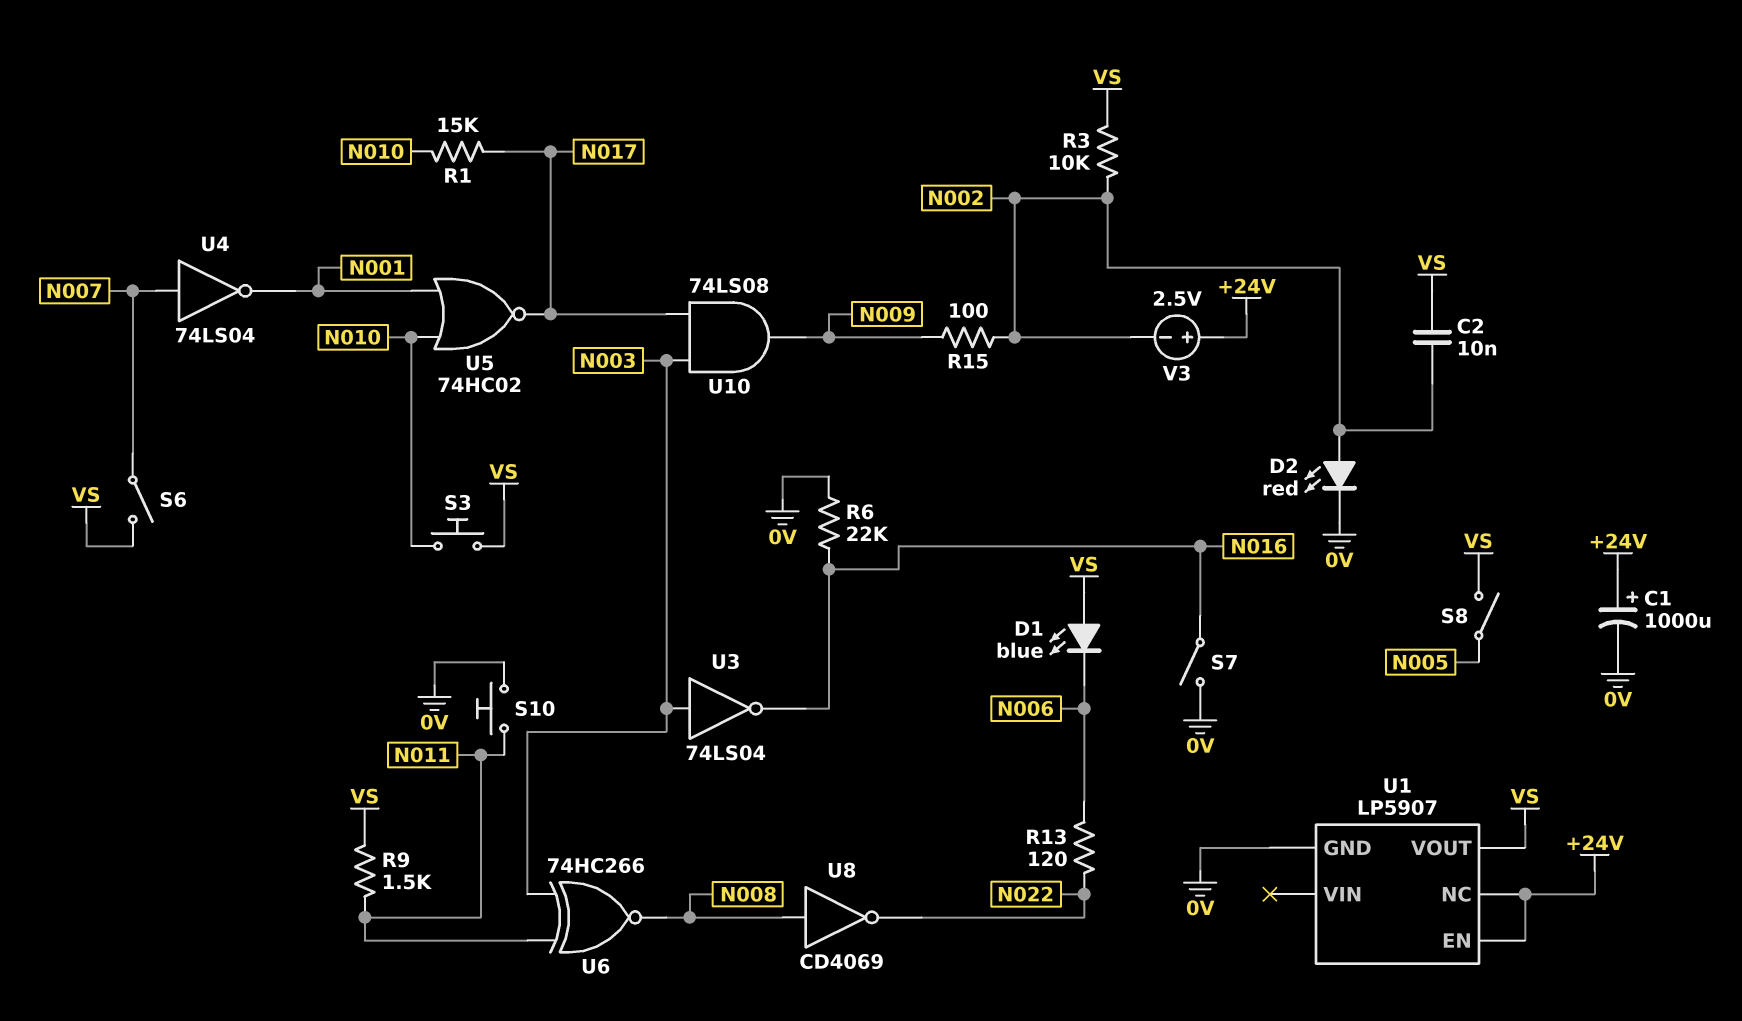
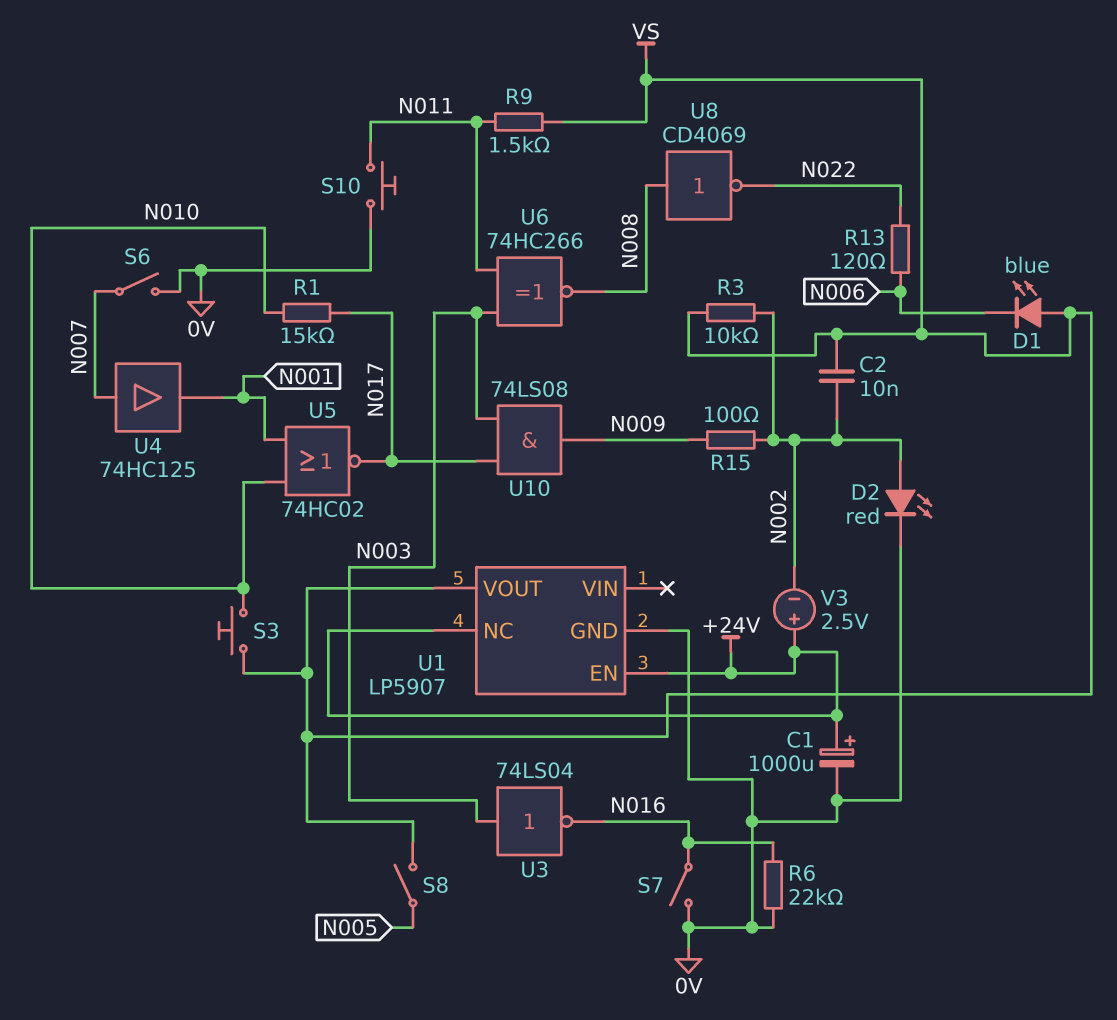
S6: switch (N007, VS) -> switch (0V, N007)
U4: NOT 74LS04 (in N007, out N001) -> buffer 74HC125 (in N007, out N001)

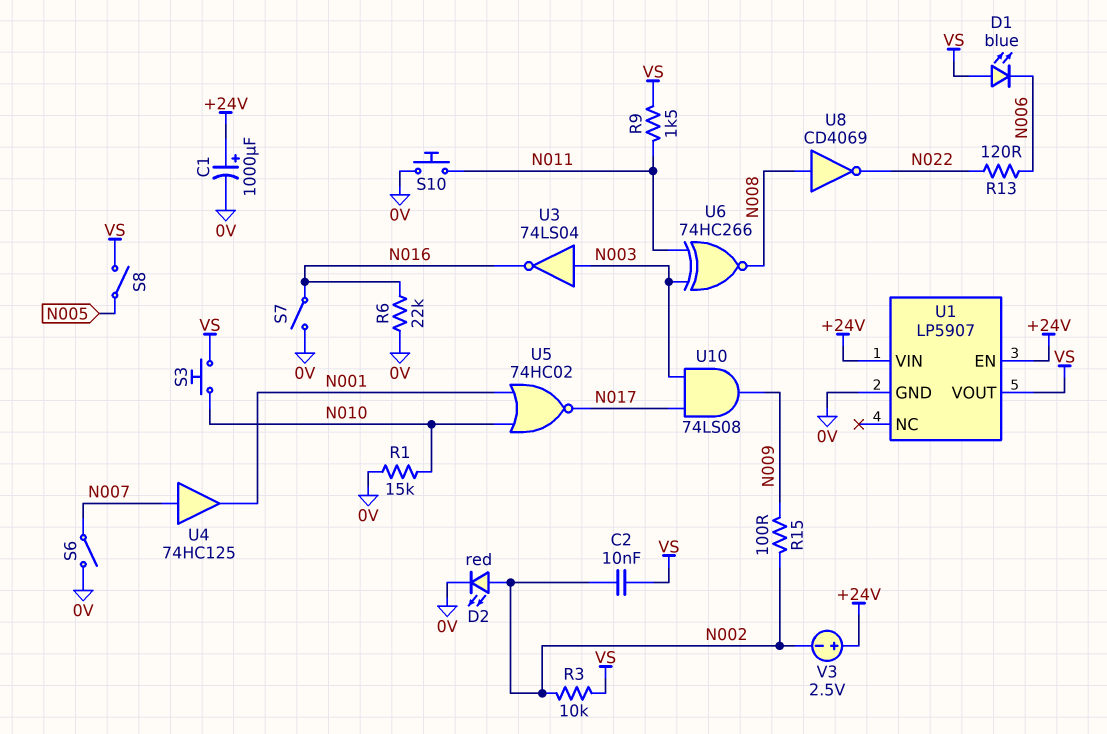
R1: 15k (N010, N017) -> 15k (0V, N010)
U1 pin NC: +24V -> none
U1 pin VIN: none -> +24V

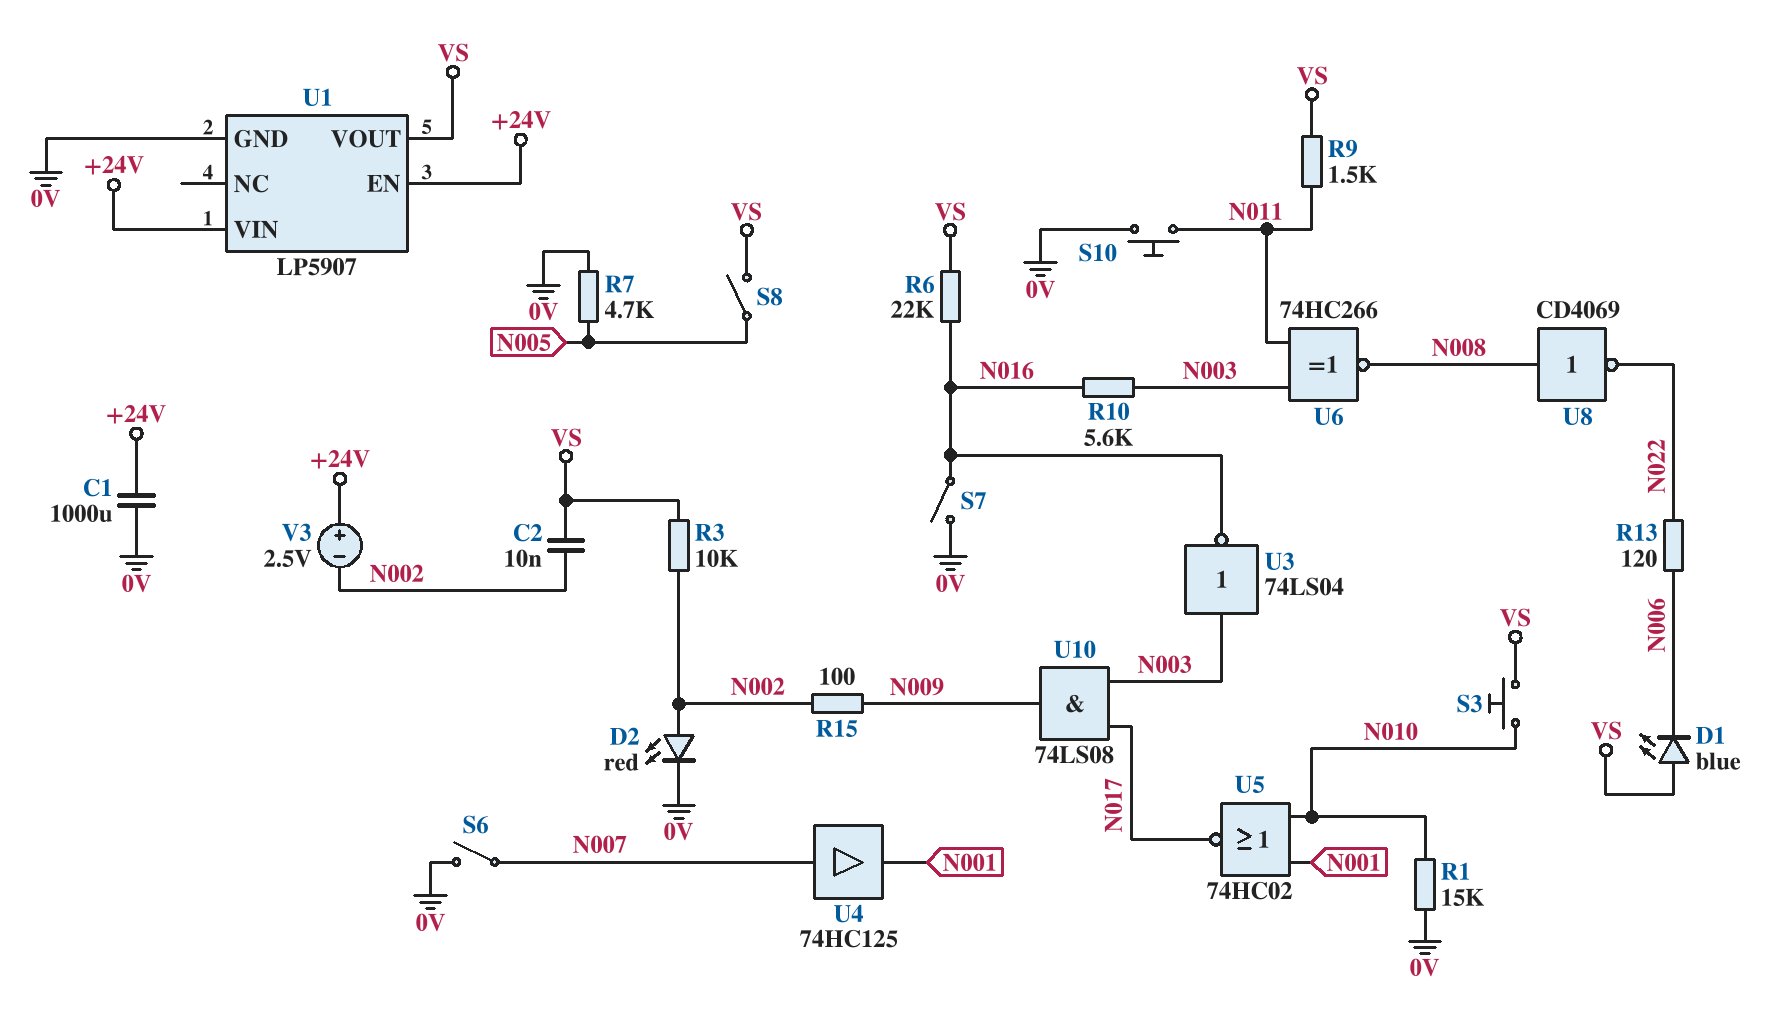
C1: 1000uF (plus +24V, minus 0V) -> 1000uF (+24V, 0V)
R6: 22k (0V, N016) -> 22k (N016, VS)
R7: none -> 4.7k (0V, N005)
R10: none -> 5.6k (N003, N016)

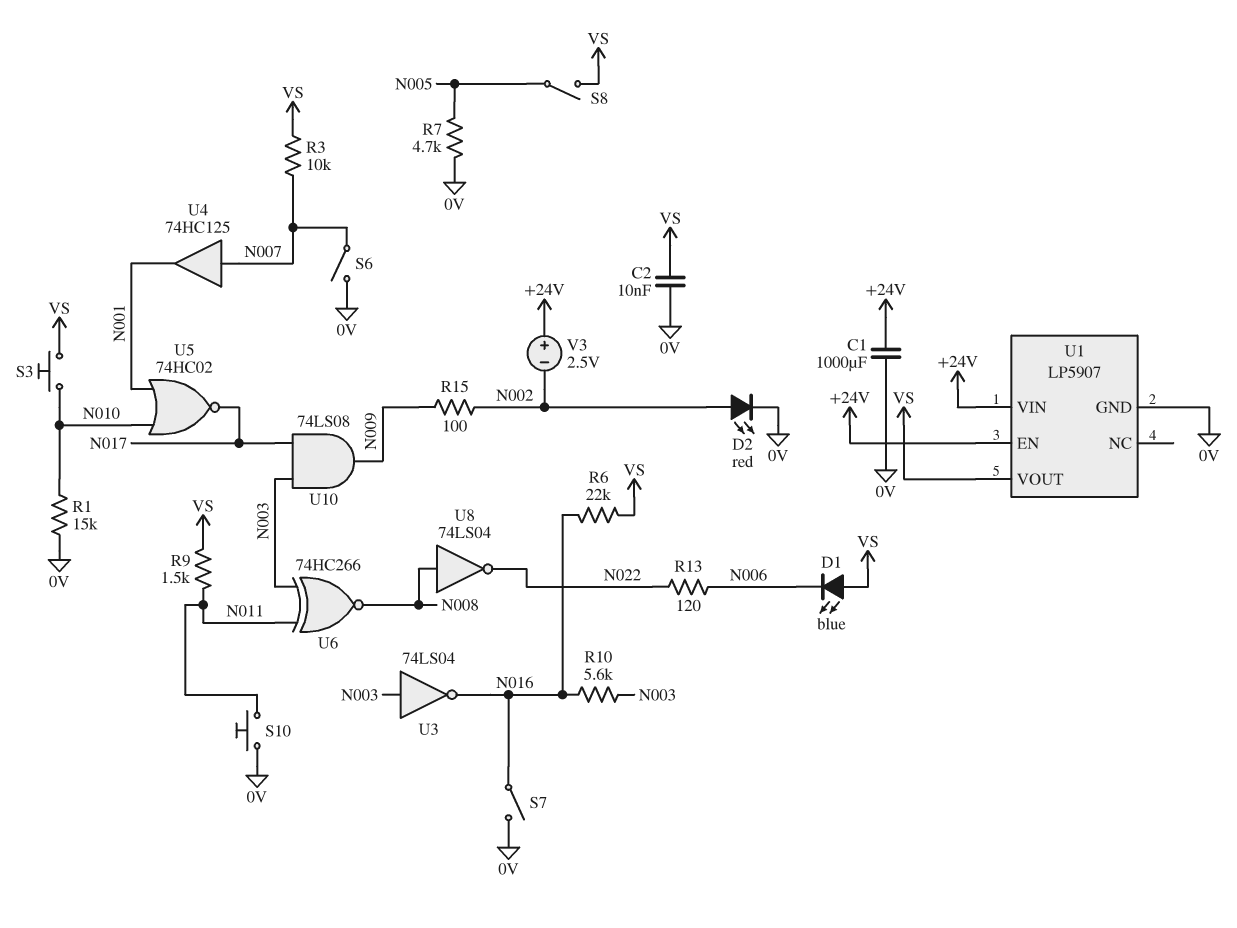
C2: 10nF (N002, VS) -> 10nF (0V, VS)
R3: 10k (N002, VS) -> 10k (N007, VS)
U8: NOT CD4069 (in N008, out N022) -> NOT 74LS04 (in N008, out N022)

